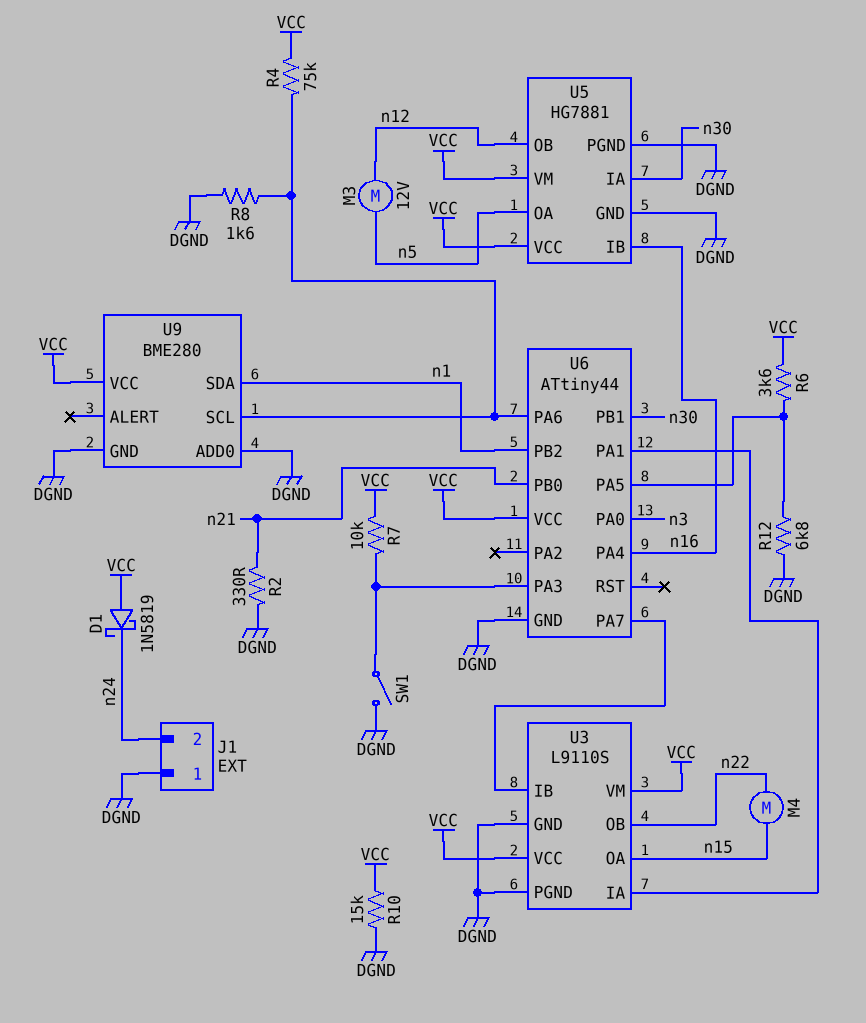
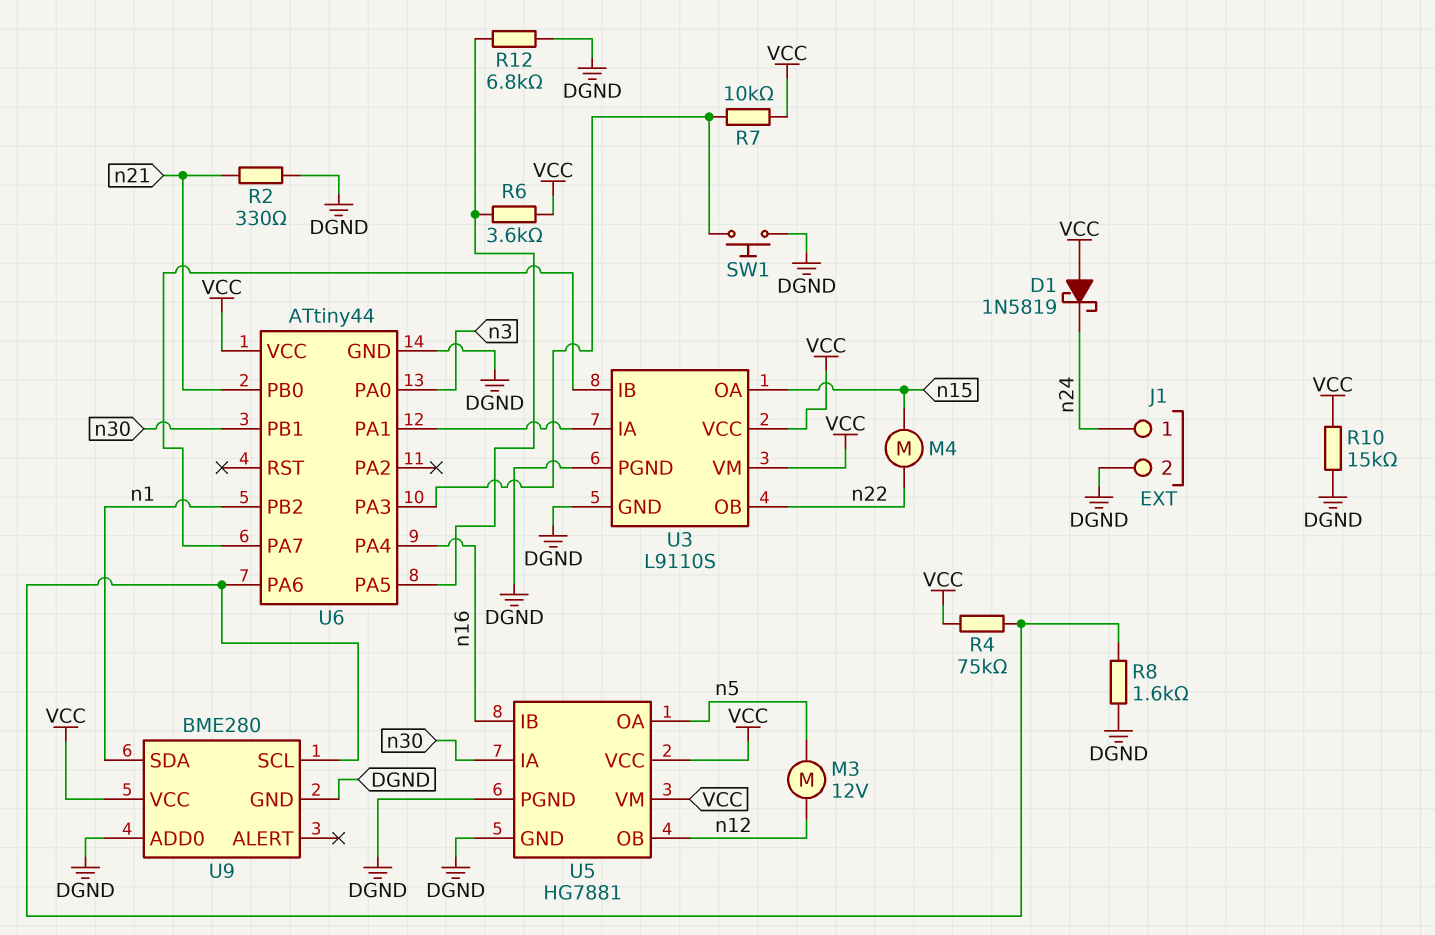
J1 pin 1: DGND -> n24
J1 pin 2: n24 -> DGND
SW1: switch (DGND, U6/PA3) -> button (DGND, U6/PA3)

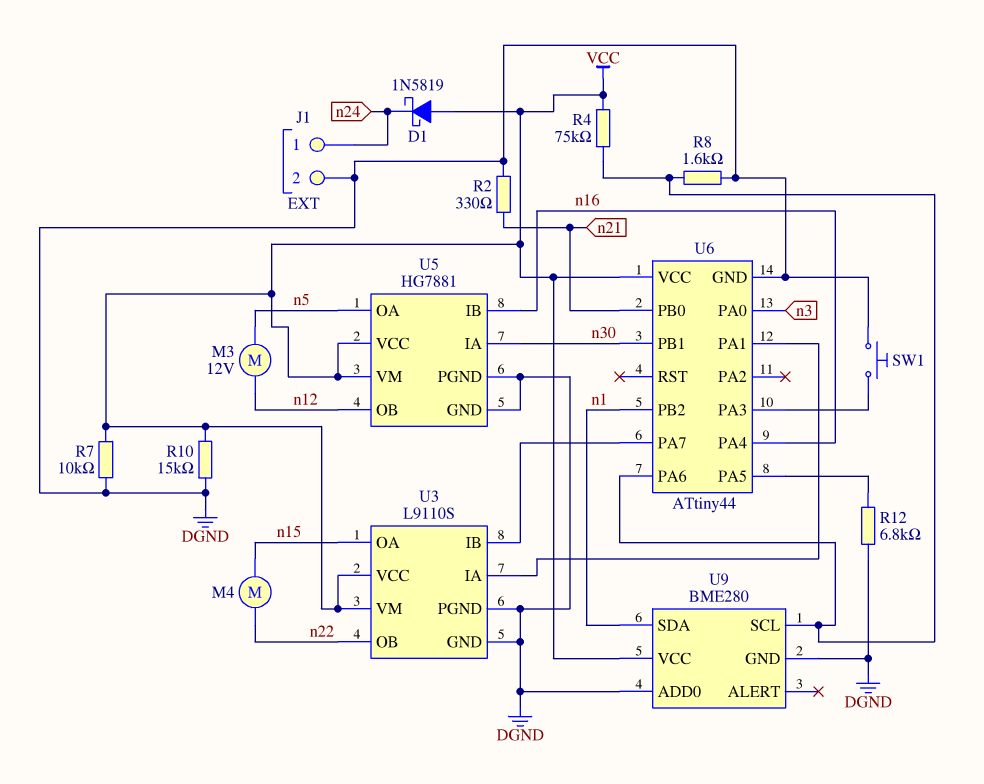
R6: 3.6k (U6/PA5, VCC) -> none
R7: 10k (U6/PA3, VCC) -> 10k (DGND, VCC)

